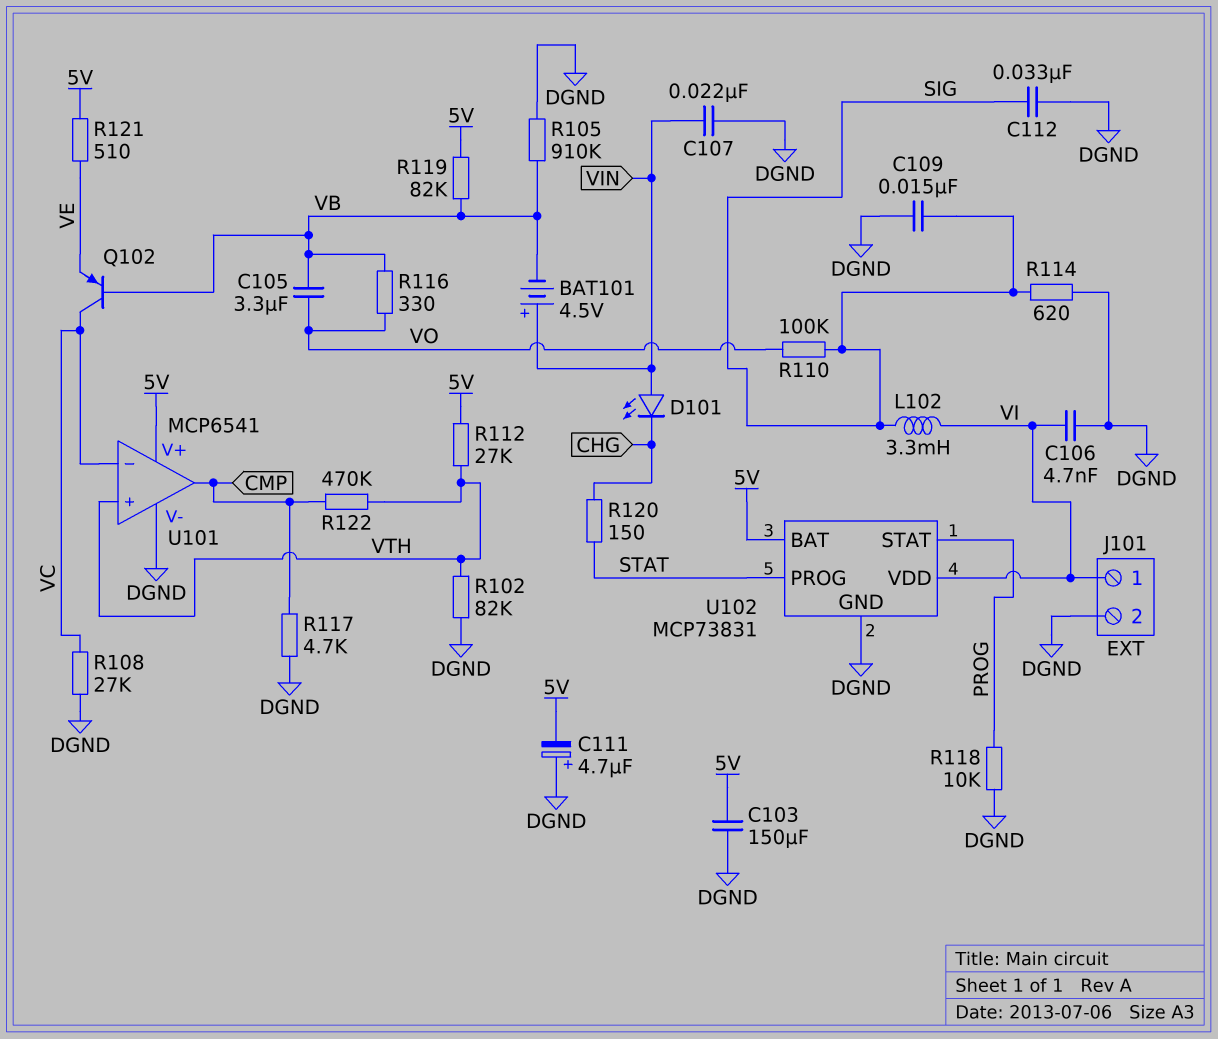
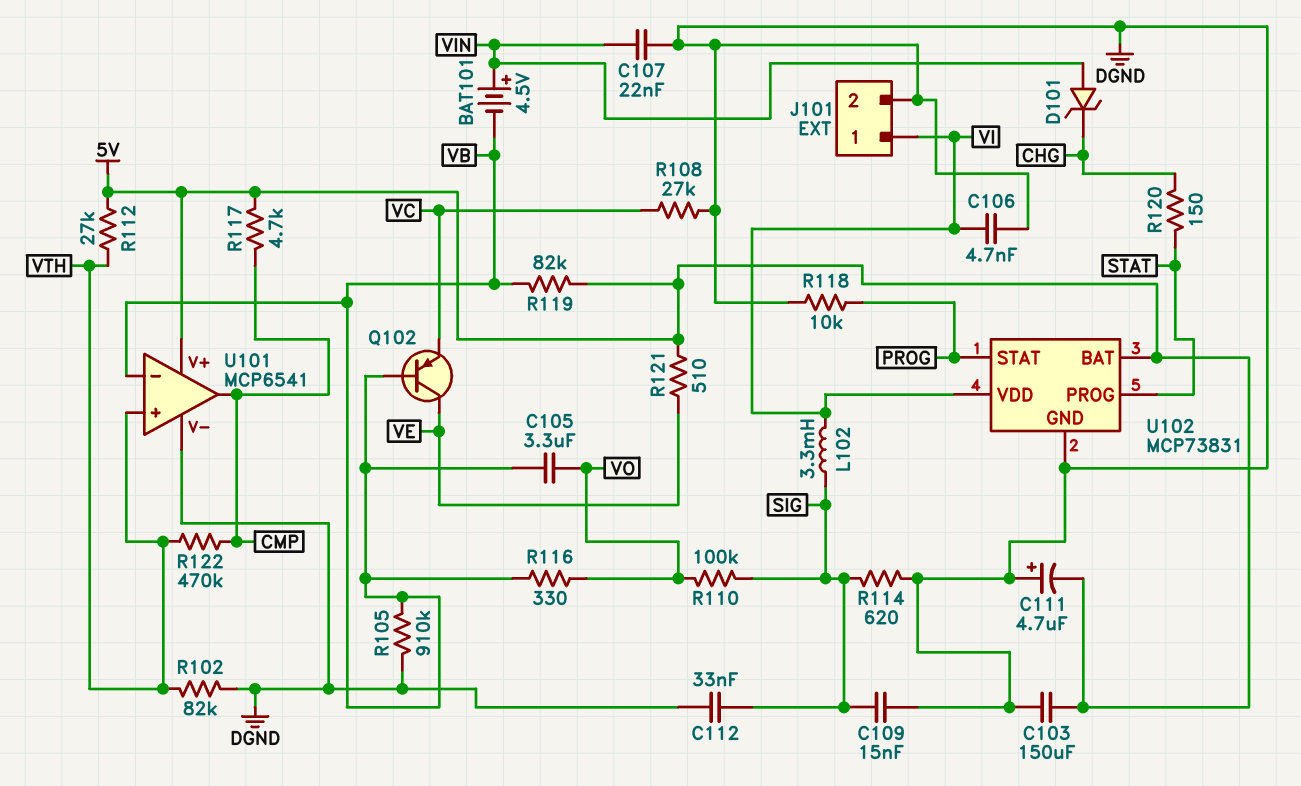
D101: LED (A VIN, K CHG) -> zener (A VIN, K CHG)
Q102: PNP (B VB, C VC, E VE) -> PNP (B VB, C VE, E VC)
R117: 4.7k (CMP, DGND) -> 4.7k (5V, CMP)
U101 pin in-: VC -> VB

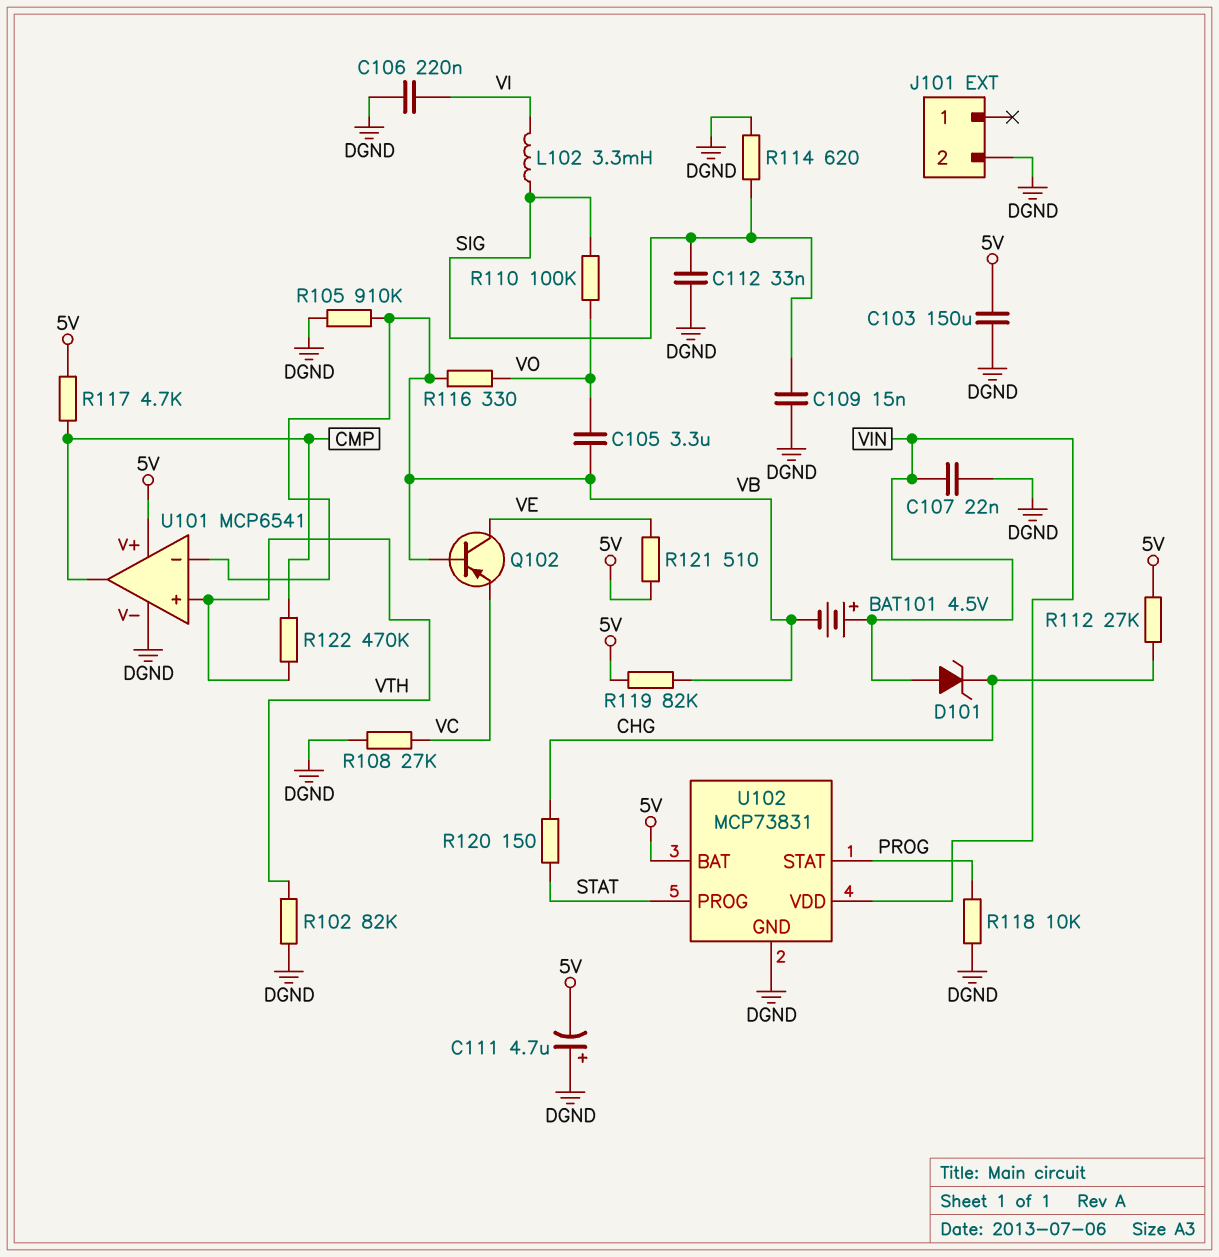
C106: 4.7nF (DGND, VI) -> 220nF (DGND, VI)
J101 pin 1: VI -> none
R112: 27k (5V, VTH) -> 27k (5V, CHG)
U102 pin VDD: VI -> VIN

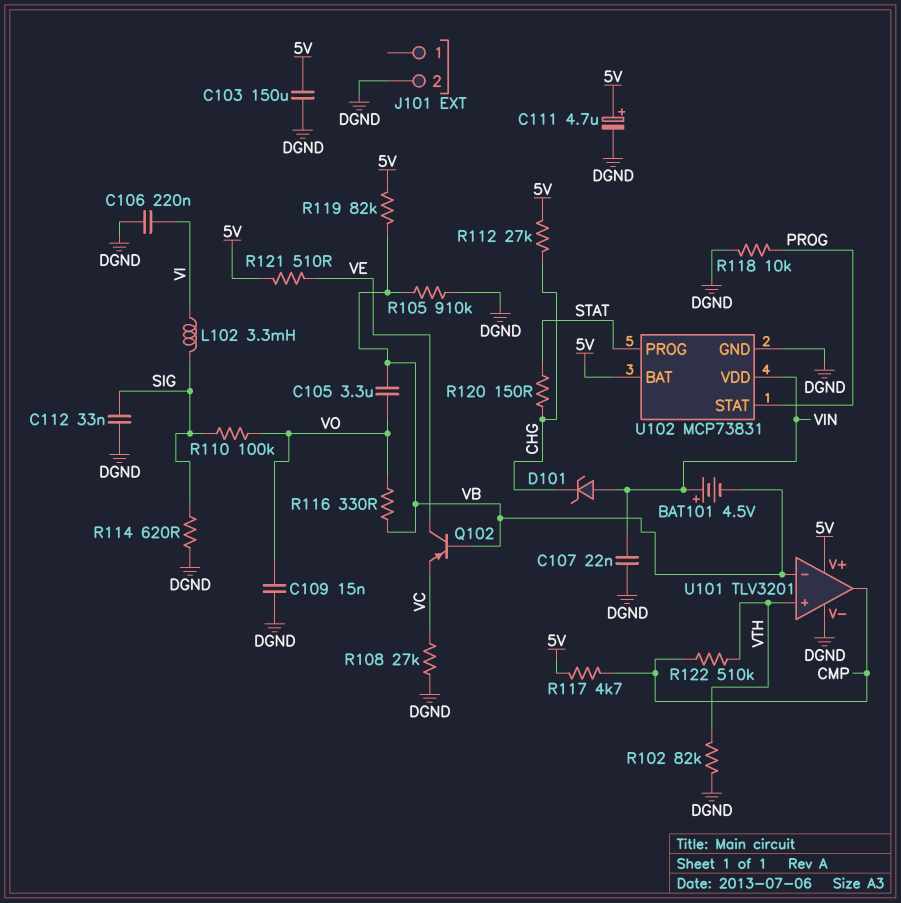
C109: 15nF (DGND, SIG) -> 15nF (DGND, VO)
C111: 4.7uF (plus DGND, minus 5V) -> 4.7uF (plus 5V, minus DGND)
R122: 470k (CMP, VTH) -> 510k (CMP, VTH)
U101: MCP6541 -> TLV3201

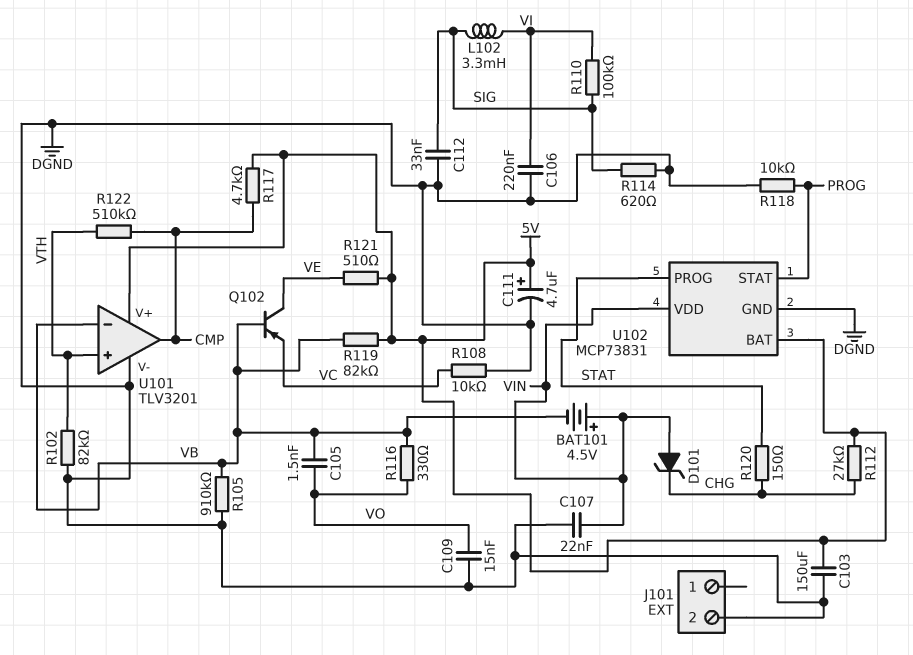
C105: 3.3uF (VB, VO) -> 1.5nF (VB, VO)
R108: 27k (DGND, VC) -> 10k (DGND, VC)
R110: 100k (SIG, VO) -> 100k (SIG, VI)

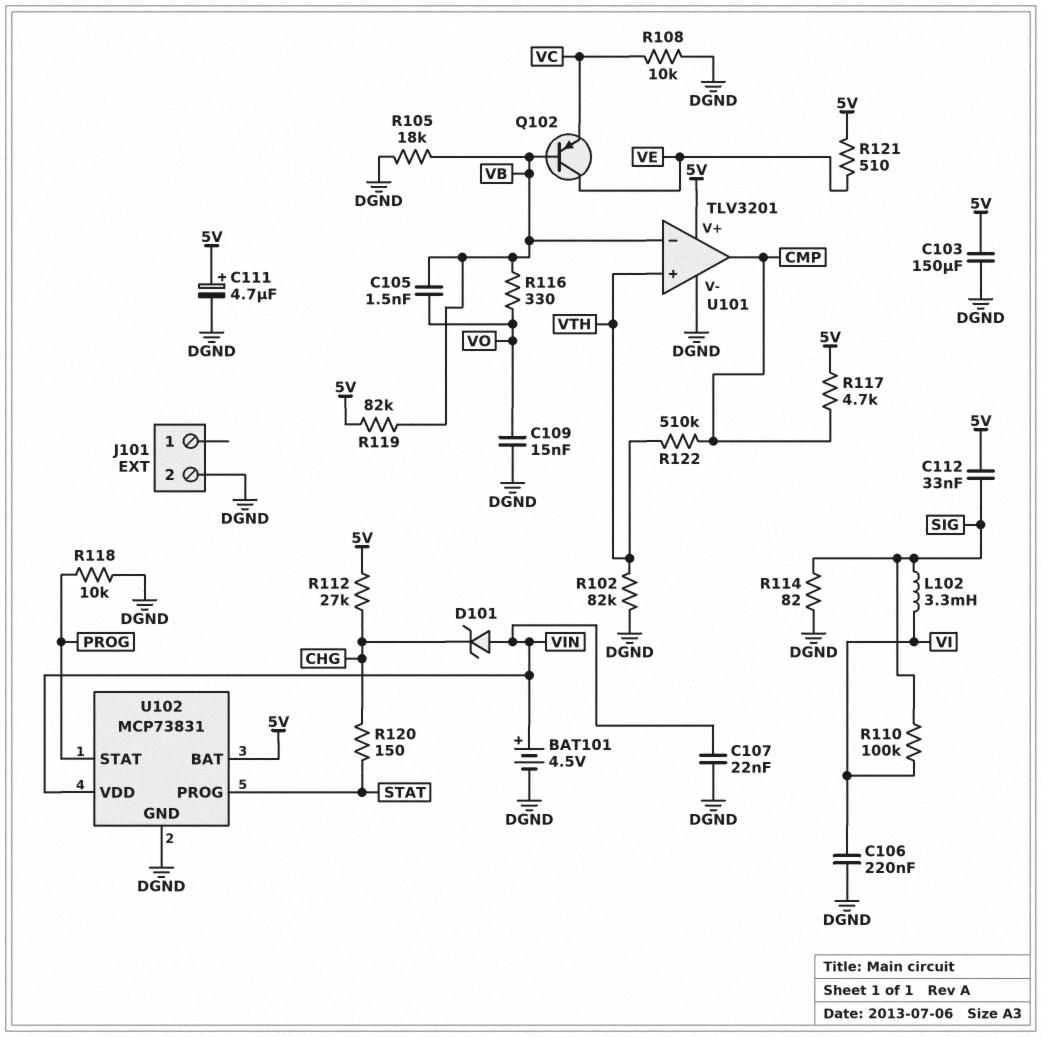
BAT101: 4.5V (plus VIN, minus VB) -> 4.5V (plus VIN, minus DGND)
C112: 33nF (DGND, SIG) -> 33nF (5V, SIG)
R105: 910k (DGND, VB) -> 18k (DGND, VB)
R114: 620 (DGND, SIG) -> 82 (DGND, SIG)

